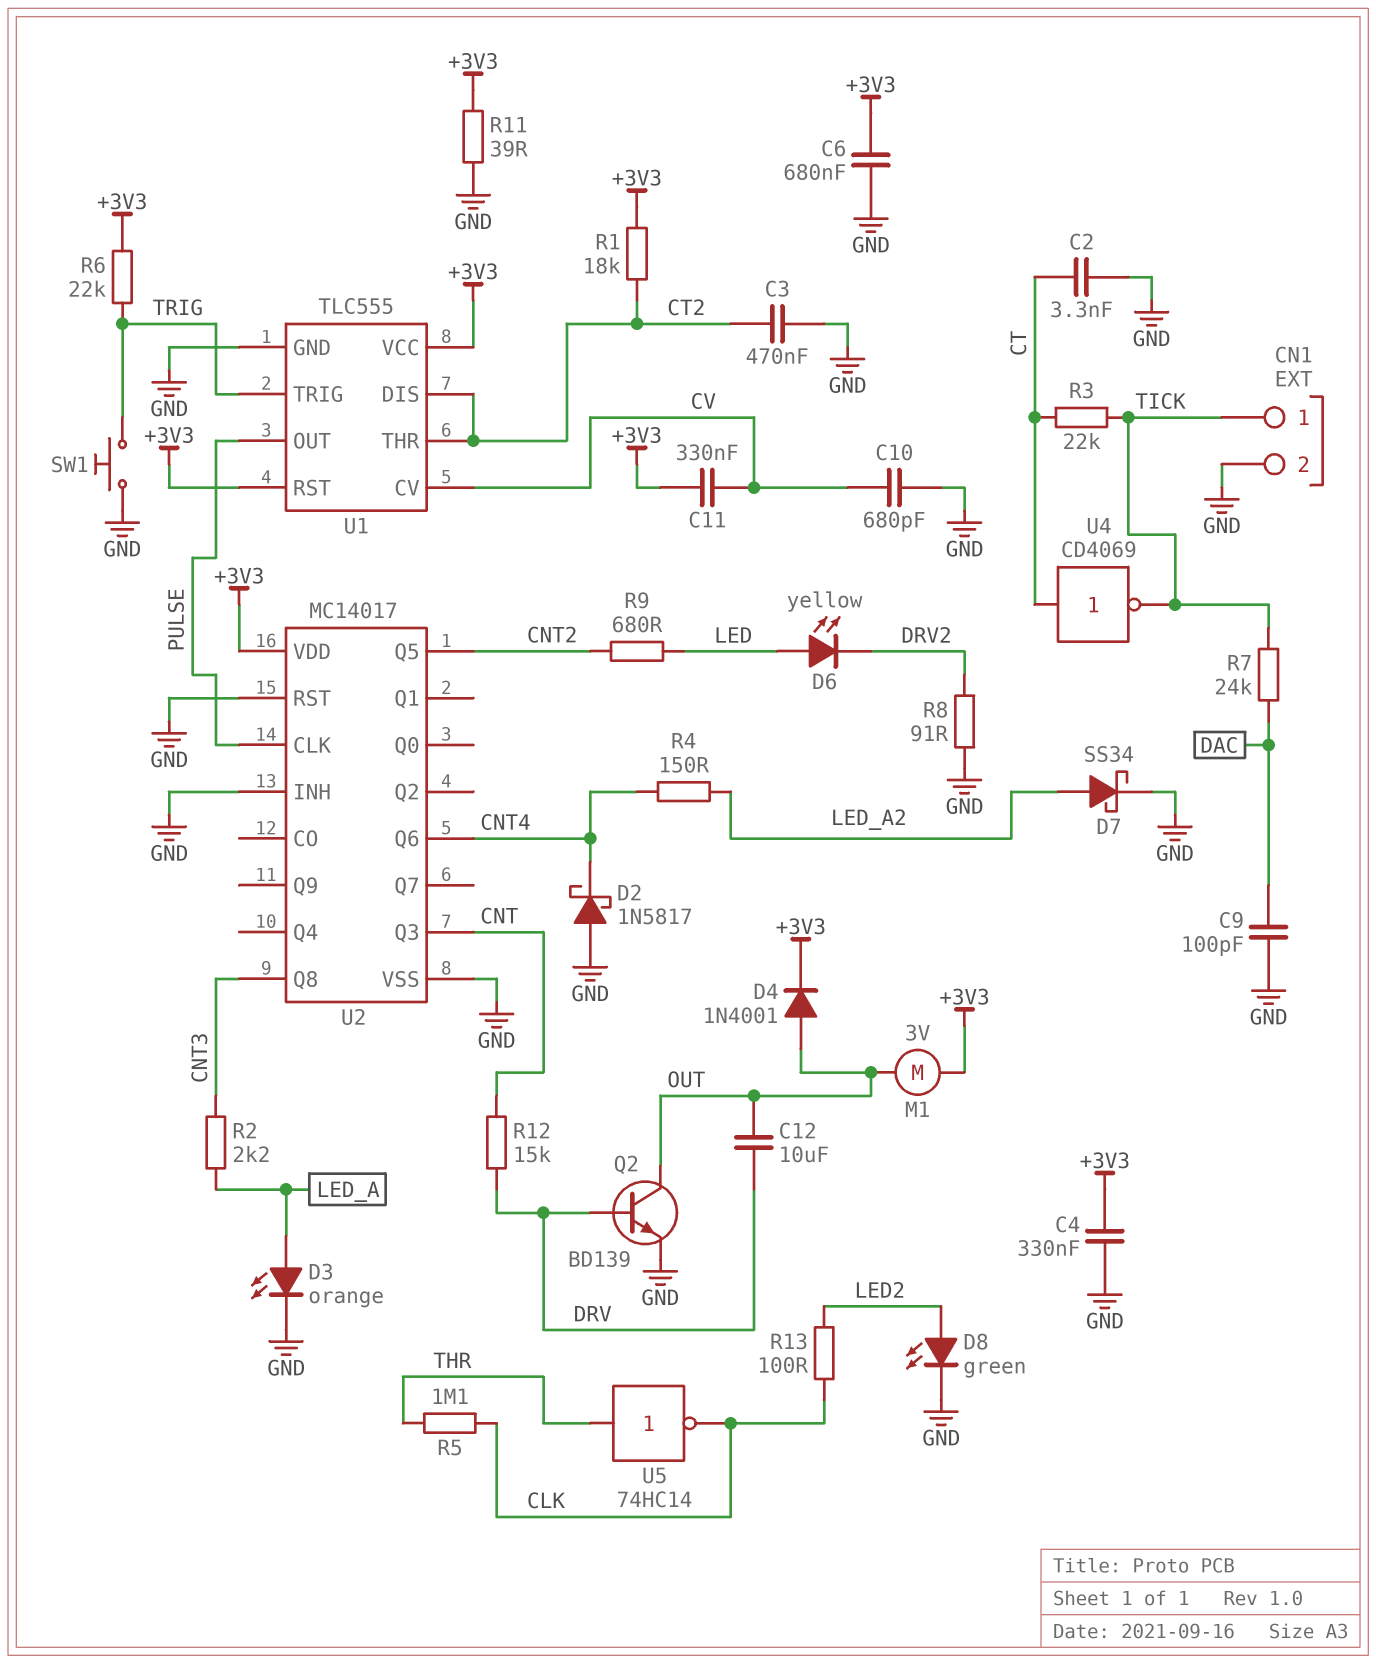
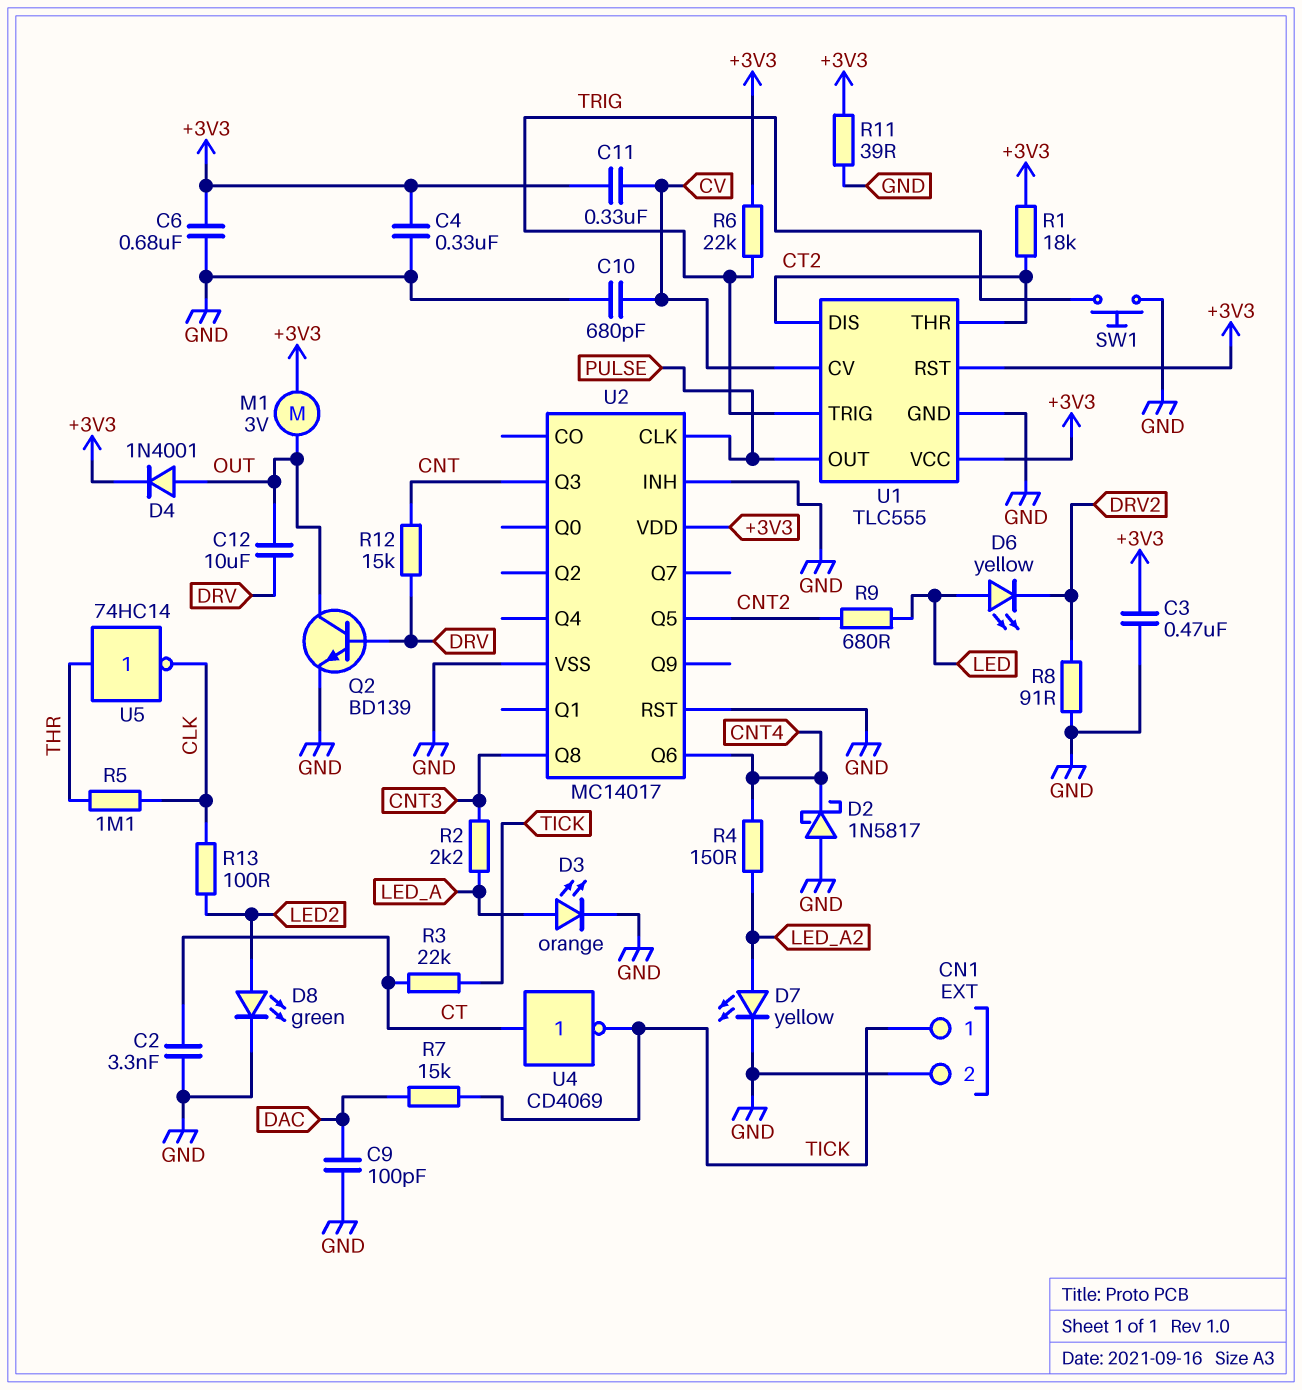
C3: 470nF (CT2, GND) -> 470nF (+3V3, GND)
D7: schottky SS34 (A LED_A2, K GND) -> LED yellow (A LED_A2, K GND)
R7: 24k (DAC, TICK) -> 15k (DAC, TICK)

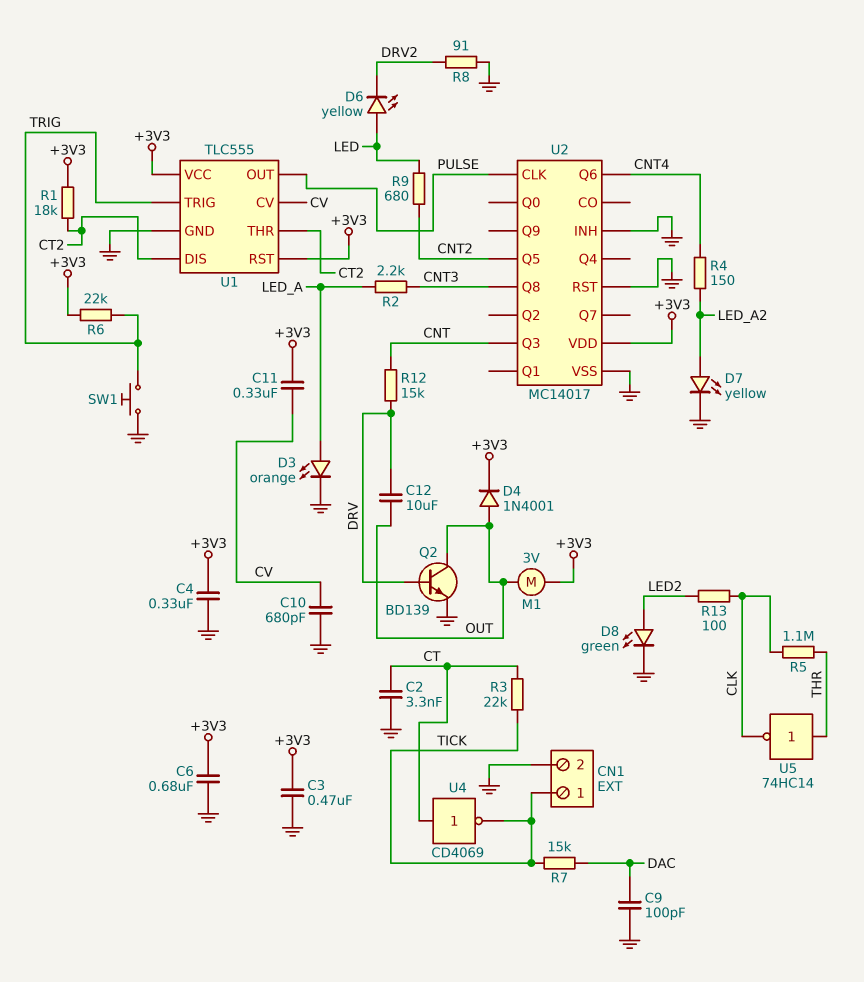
D2: schottky 1N5817 (A GND, K CNT4) -> none
R11: 39 (+3V3, GND) -> none

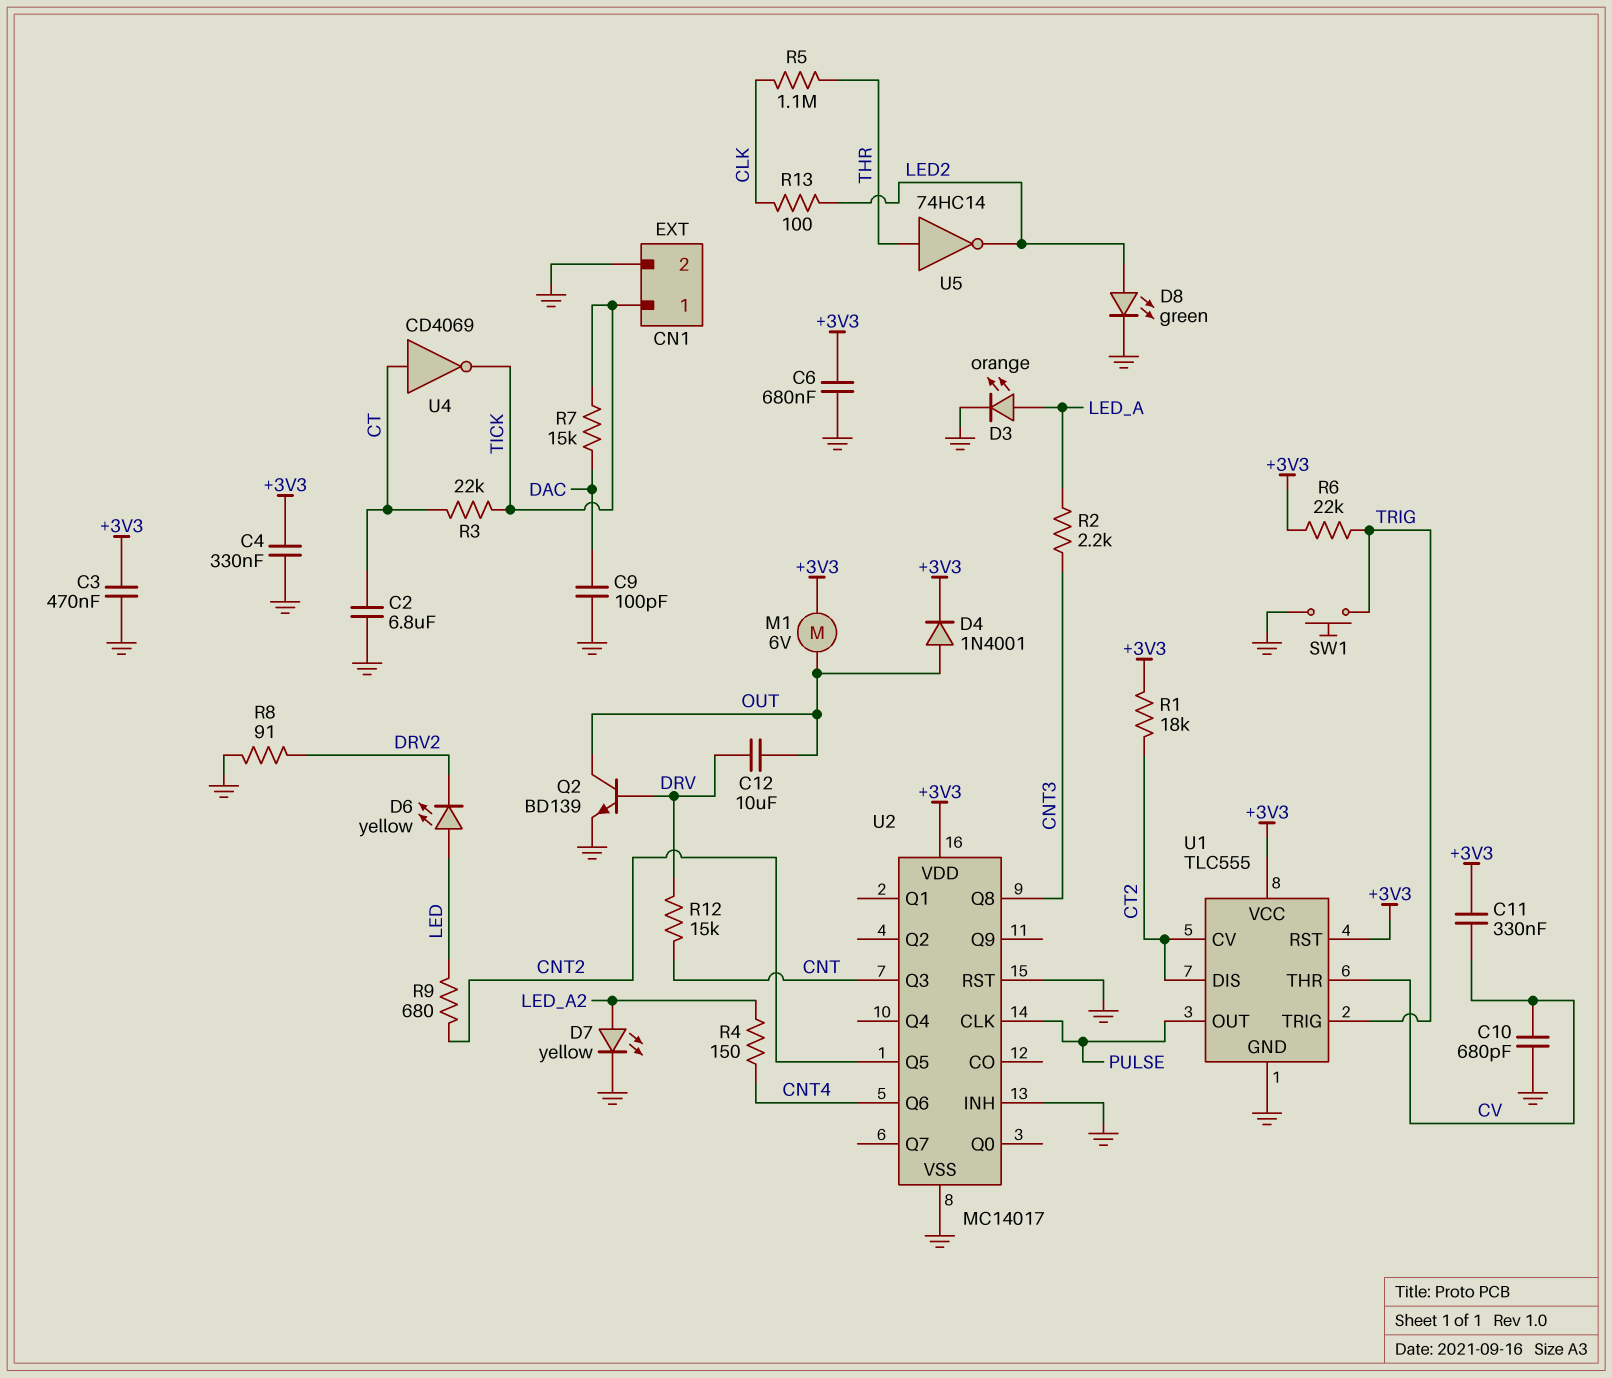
C2: 3.3nF (CT, GND) -> 6.8uF (CT, GND)
M1: motor 3V (+3V3, OUT) -> motor 6V (+3V3, OUT)
U1 pin CV: CV -> CT2
U1 pin THR: CT2 -> CV
U5: NOT 74HC14 (in THR, out CLK) -> NOT 74HC14 (in THR, out LED2)

